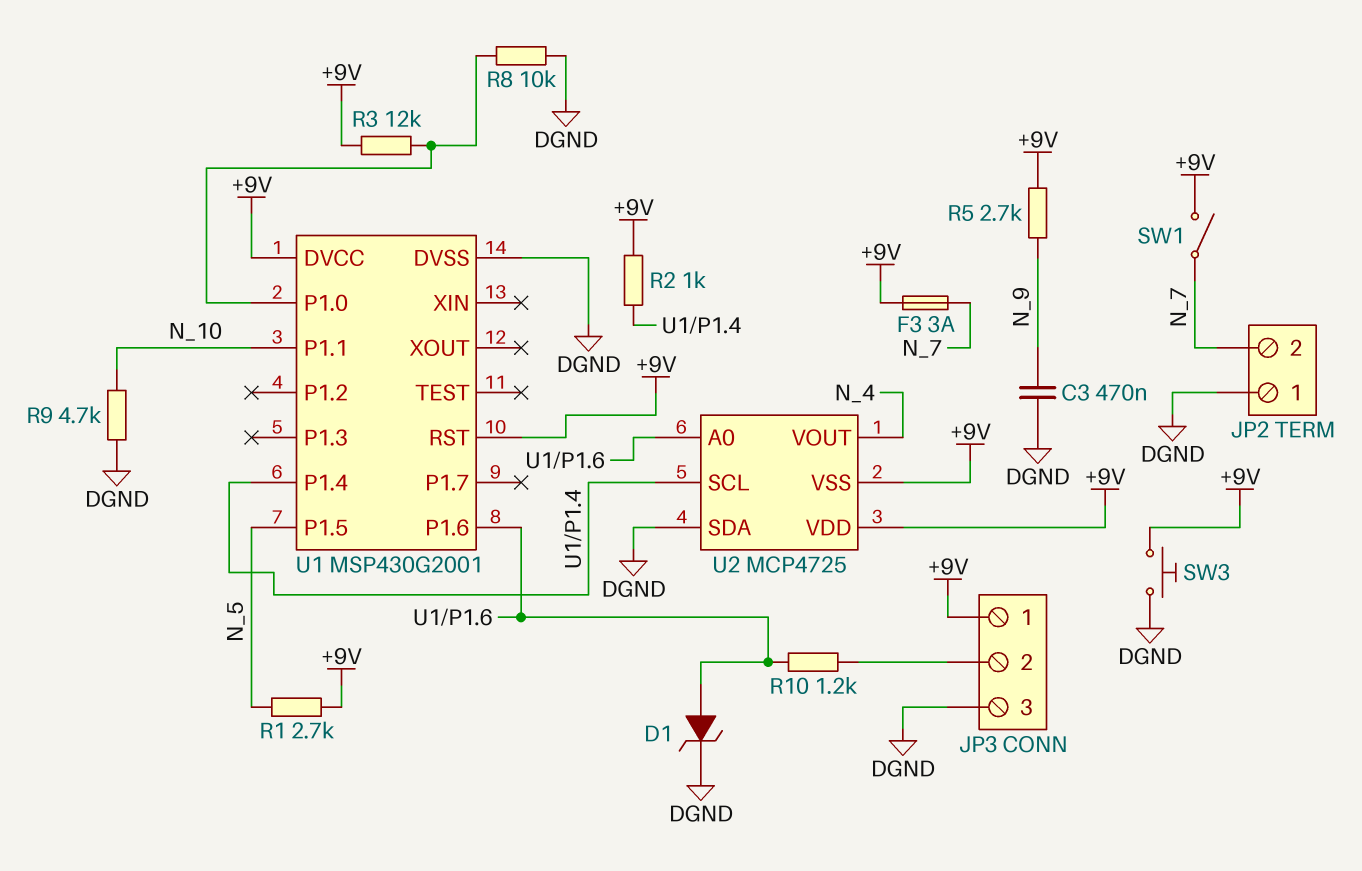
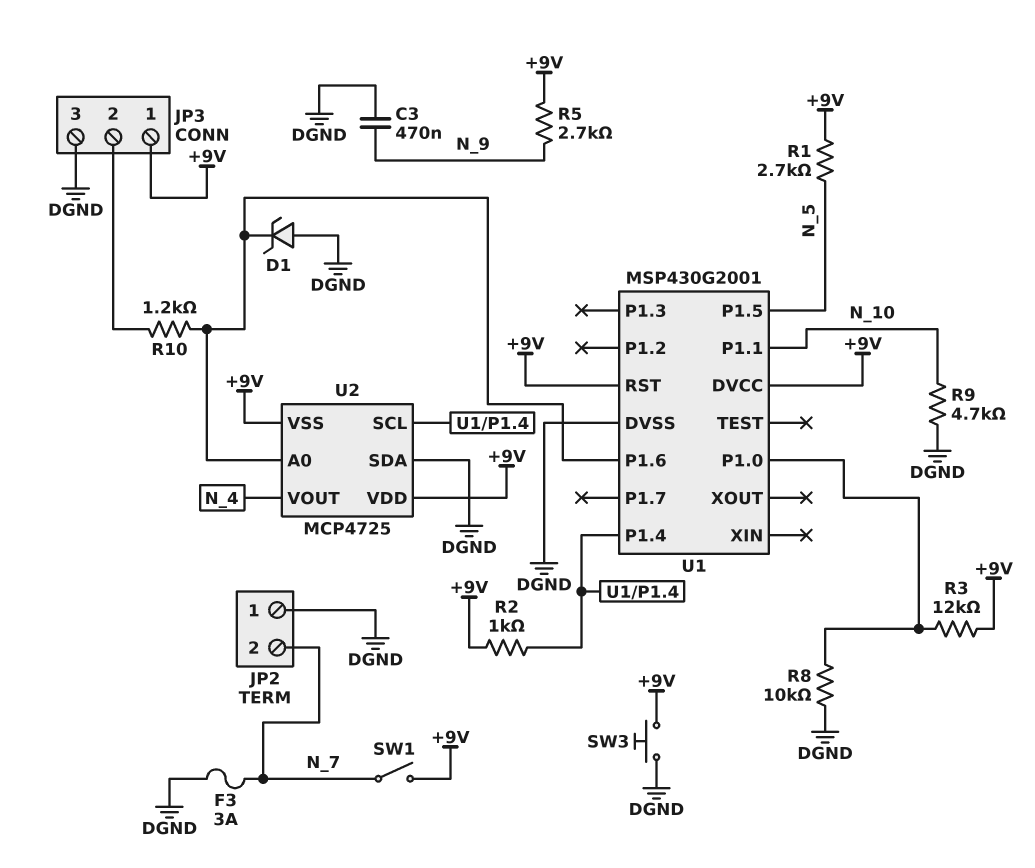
D1: zener (A U1/P1.6, K DGND) -> zener (A DGND, K U1/P1.6)
F3: 3A (+9V, N_7) -> 3A (DGND, N_7)

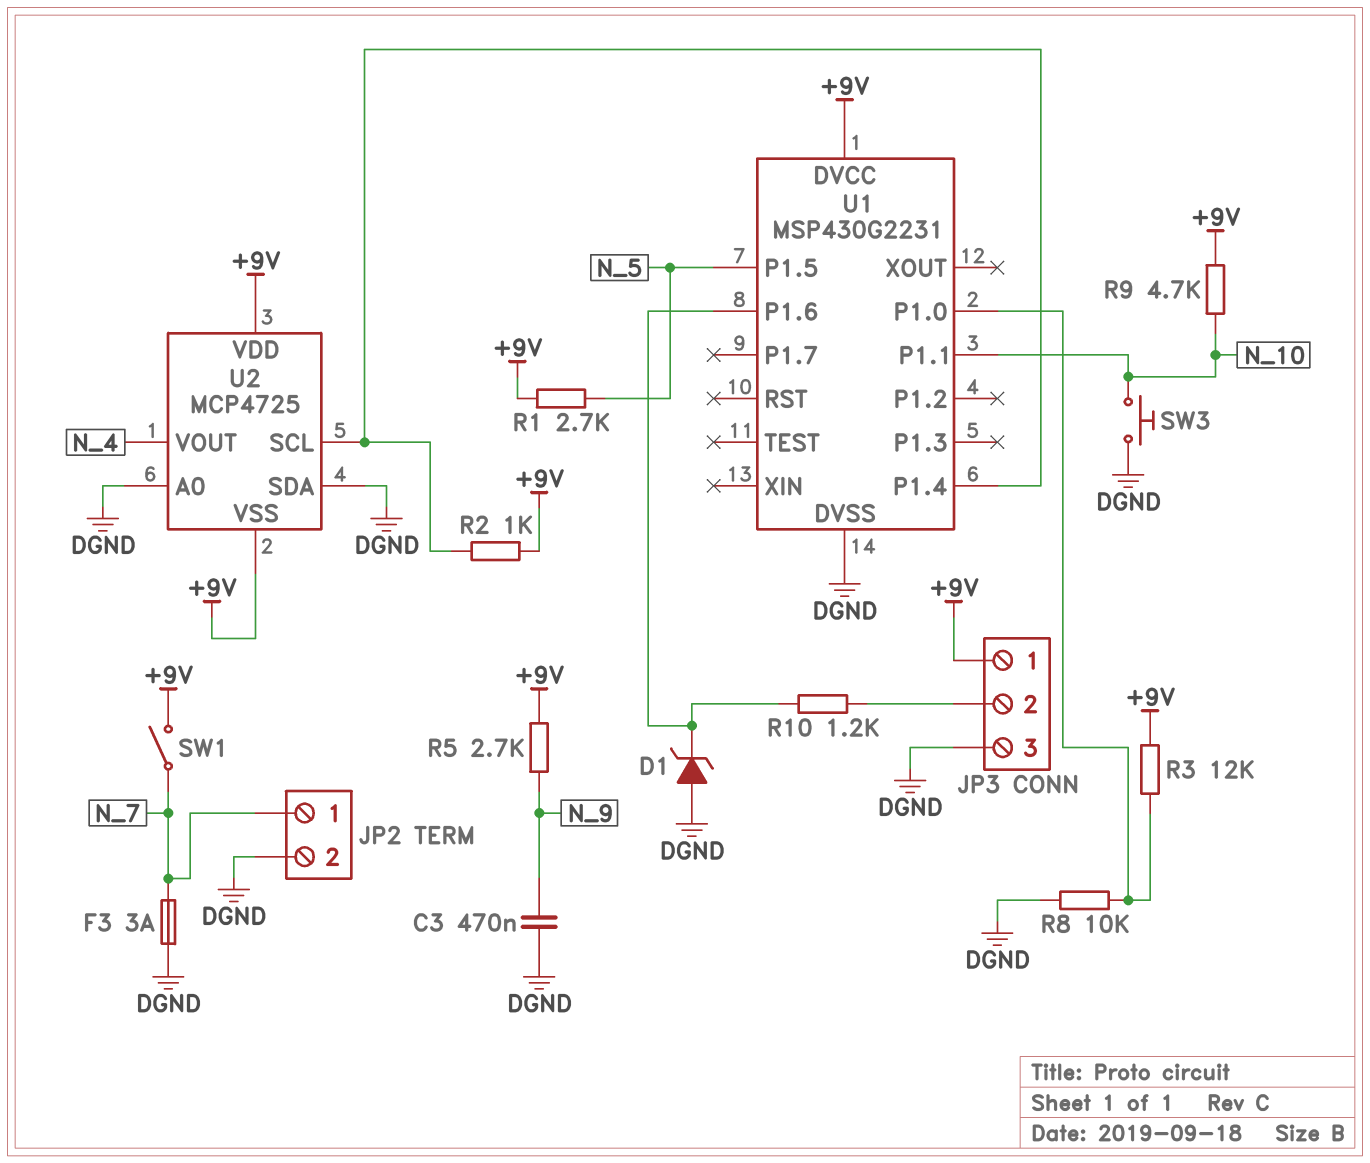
JP2 pin 1: DGND -> N_7
JP2 pin 2: N_7 -> DGND
R9: 4.7k (DGND, N_10) -> 4.7k (+9V, N_10)
SW3: button (+9V, DGND) -> button (DGND, N_10)
U1: MSP430G2001 -> MSP430G2231
U1 pin RST: +9V -> none
U2 pin A0: U1/P1.6 -> DGND

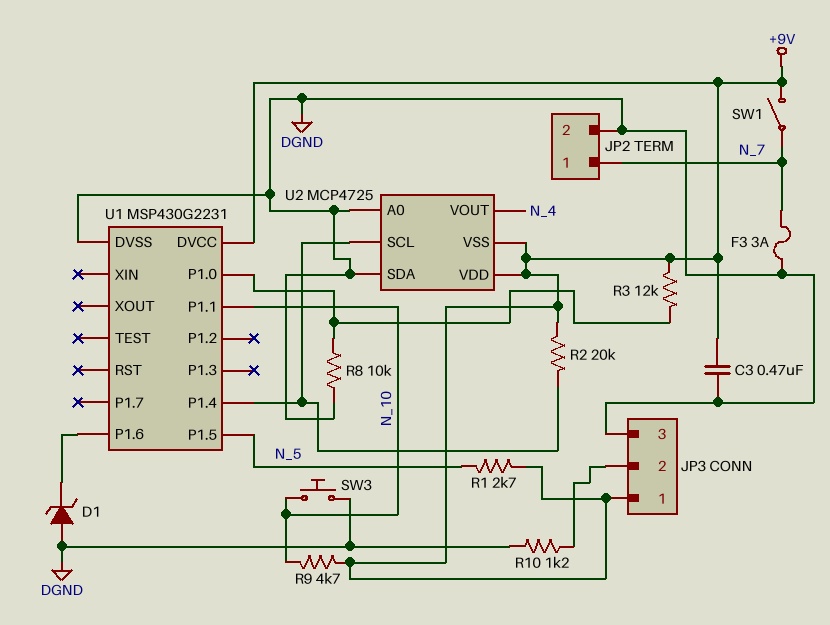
C3: 470nF (DGND, N_9) -> 470nF (+9V, DGND)
R2: 1k (+9V, U1/P1.4) -> 20k (+9V, U1/P1.4)
R5: 2.7k (+9V, N_9) -> none
R10: 1.2k (JP3/2, U1/P1.6) -> 1.2k (DGND, JP3/2)

